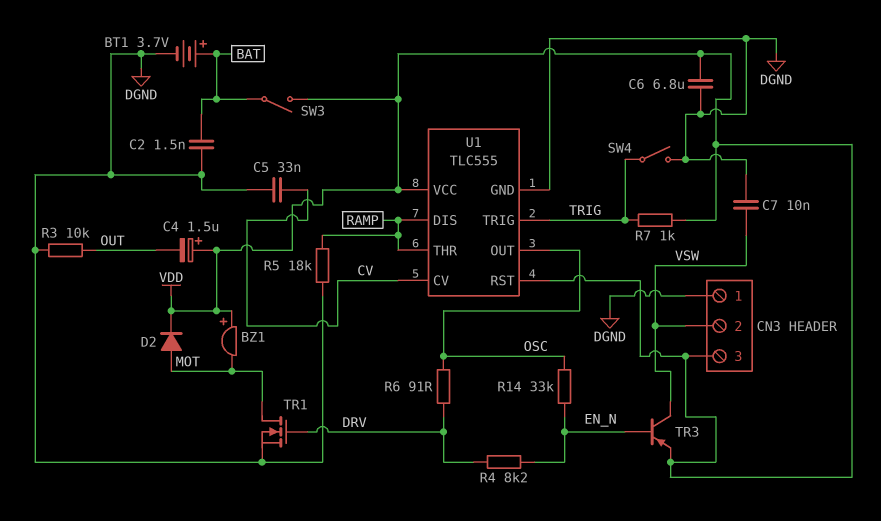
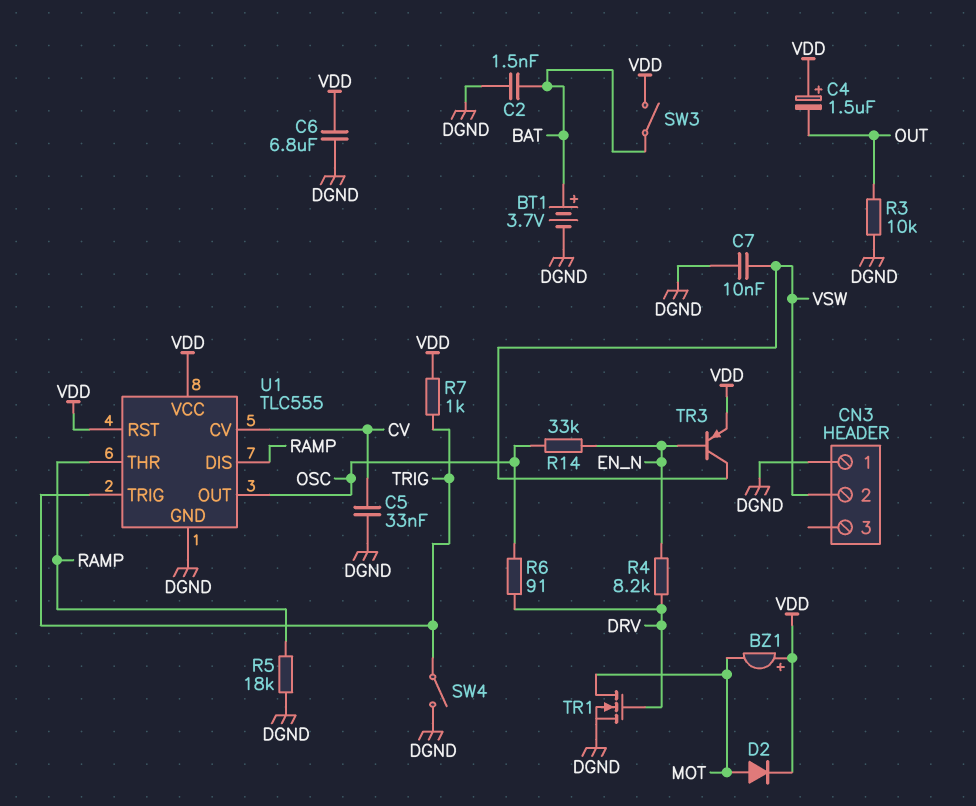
CN3 pin 3: VDD -> none

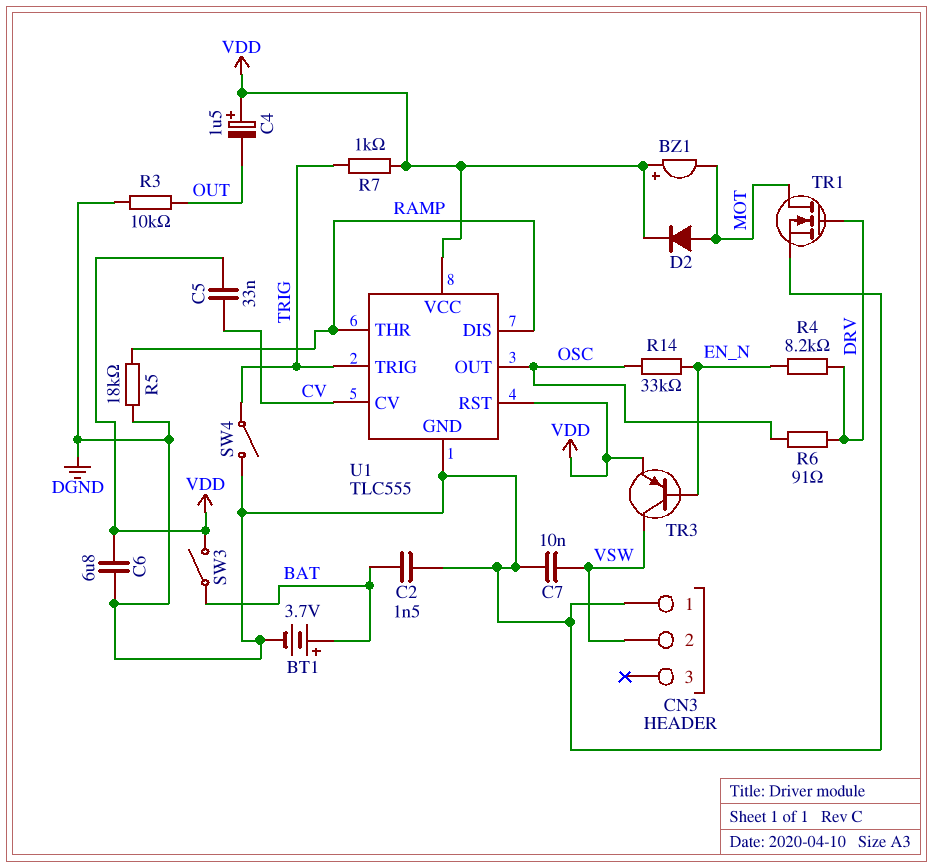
C5: 33nF (CV, DGND) -> 33nF (CV, VDD)

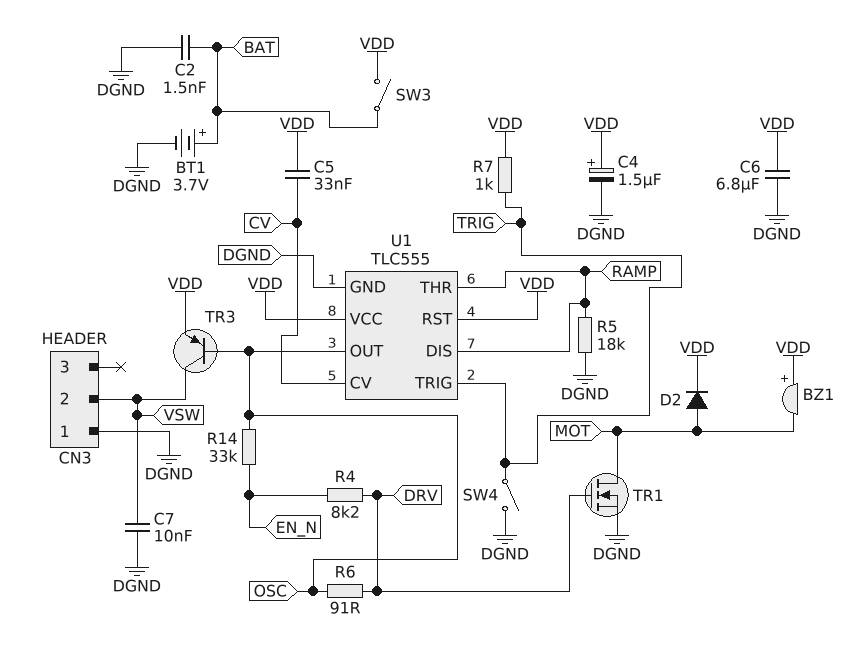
C4: 1.5uF (plus VDD, minus OUT) -> 1.5uF (plus VDD, minus DGND)
R3: 10k (DGND, OUT) -> none
TR3: PNP (B EN_N, C VSW, E VDD) -> PNP (B OSC, C VSW, E VDD)

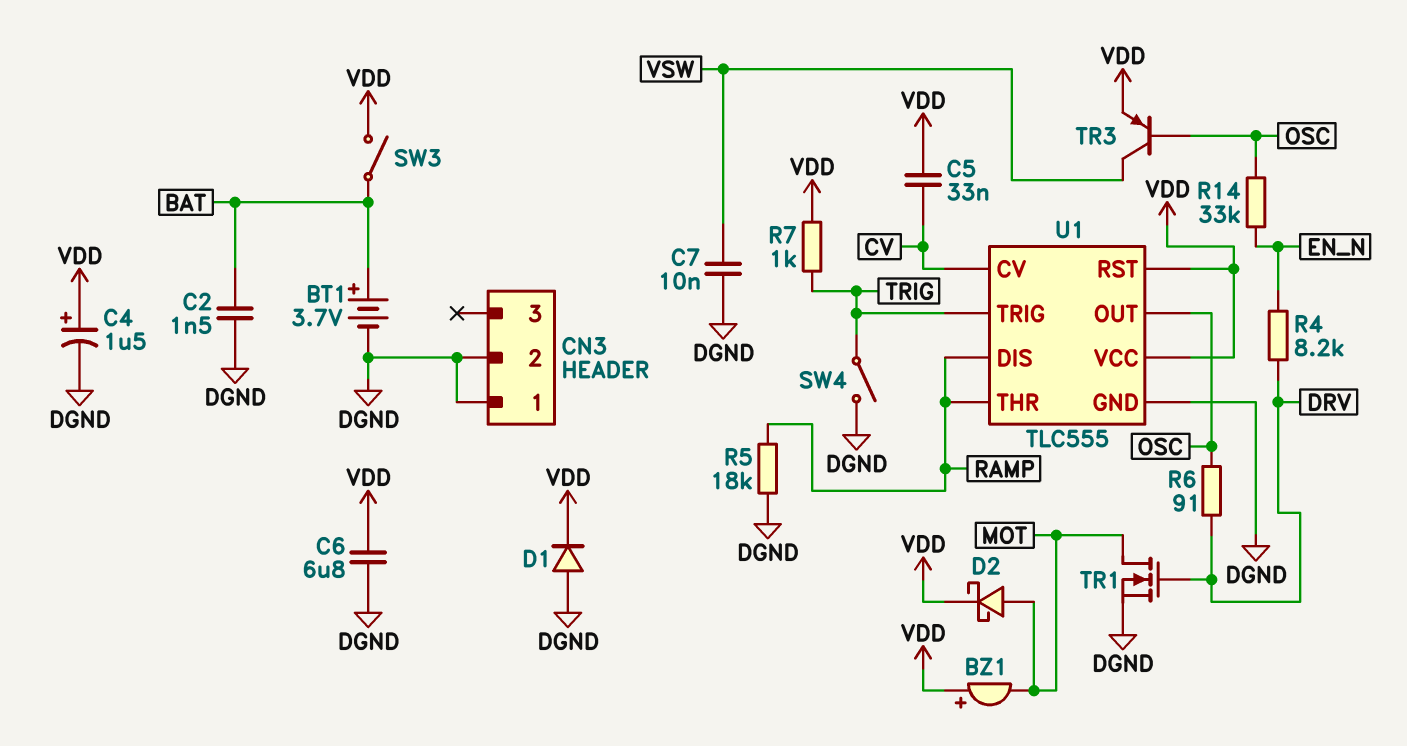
CN3 pin 2: VSW -> DGND
D1: none -> diode (A DGND, K VDD)
D2: diode (A MOT, K VDD) -> schottky (A MOT, K VDD)

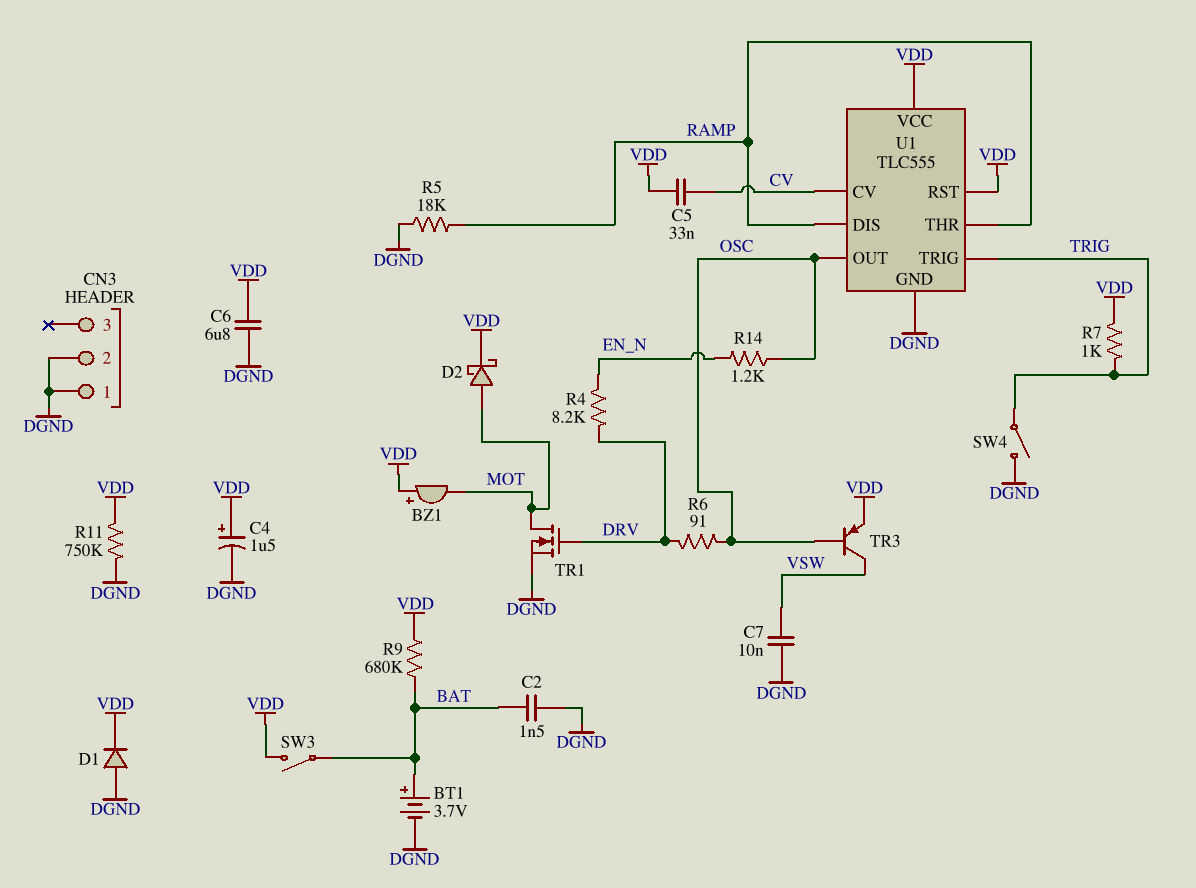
R9: none -> 680k (BAT, VDD)
R11: none -> 750k (DGND, VDD)
R14: 33k (EN_N, OSC) -> 1.2k (EN_N, OSC)

